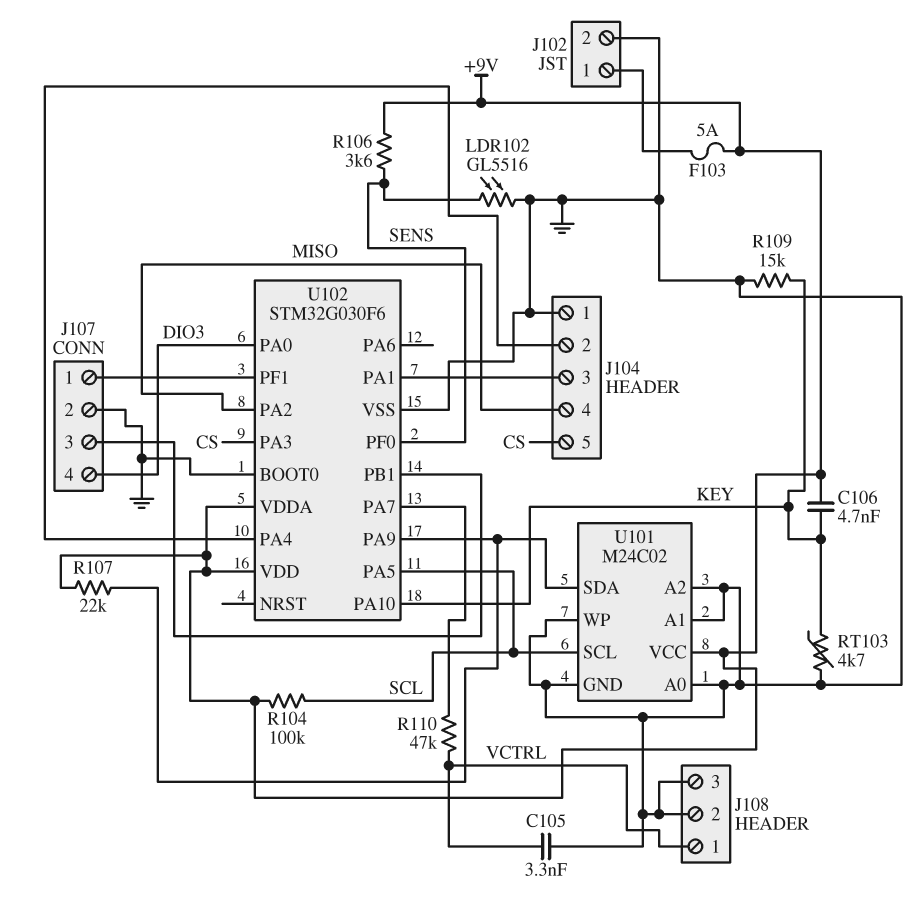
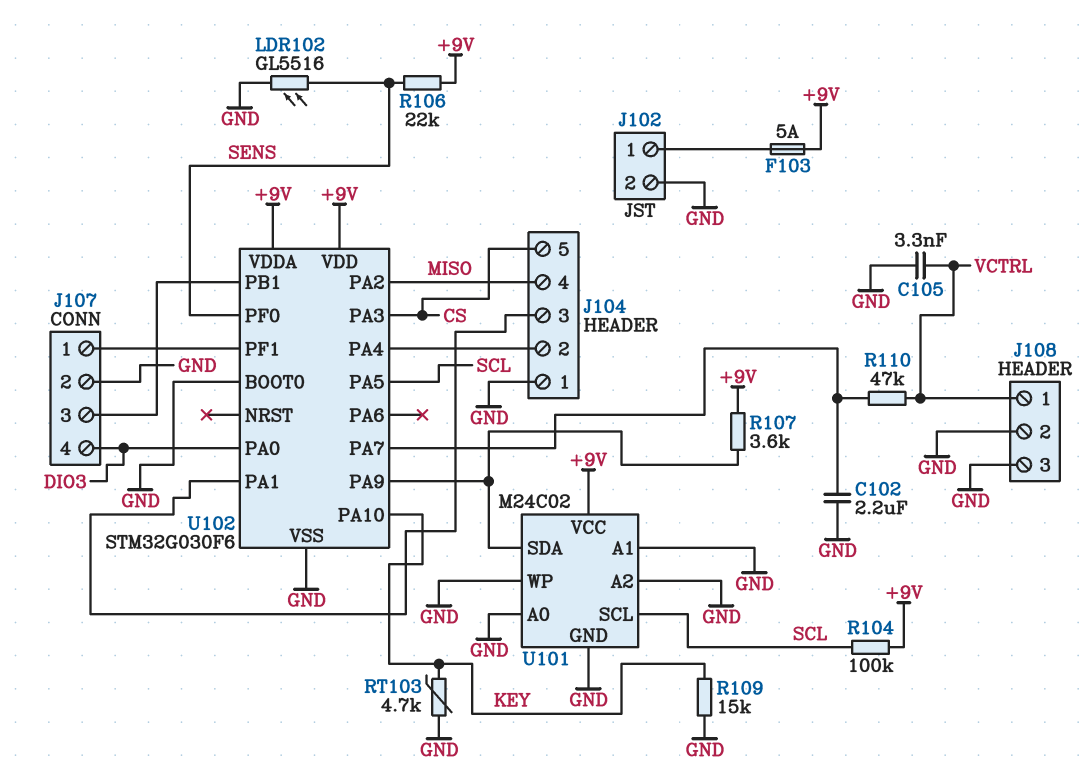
C102: none -> 2.2uF (GND, U102/PA7)
C106: 4.7nF (+9V, KEY) -> none
R106: 3.6k (+9V, SENS) -> 22k (+9V, SENS)
R107: 22k (+9V, U101/SDA) -> 3.6k (+9V, U101/SDA)

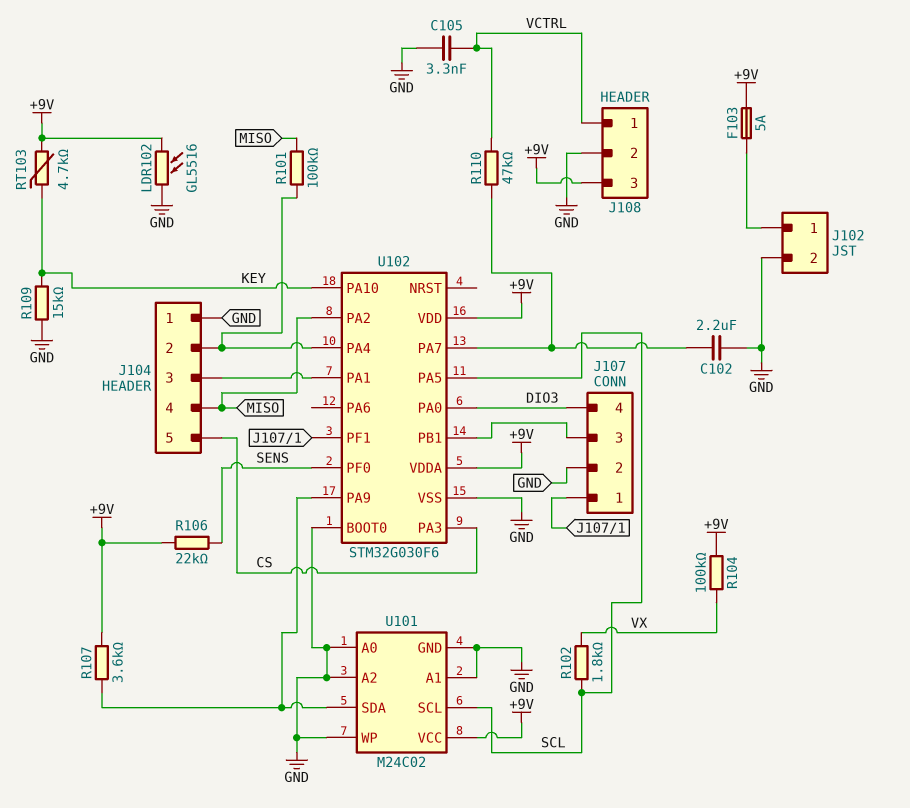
J108 pin 3: GND -> +9V
LDR102: GL5516 (GND, SENS) -> GL5516 (+9V, GND)
R101: none -> 100k (J104/2, MISO)
R102: none -> 1.8k (SCL, VX)
R104: 100k (+9V, SCL) -> 100k (+9V, VX)
RT103: 4.7k (GND, KEY) -> 4.7k (+9V, KEY)

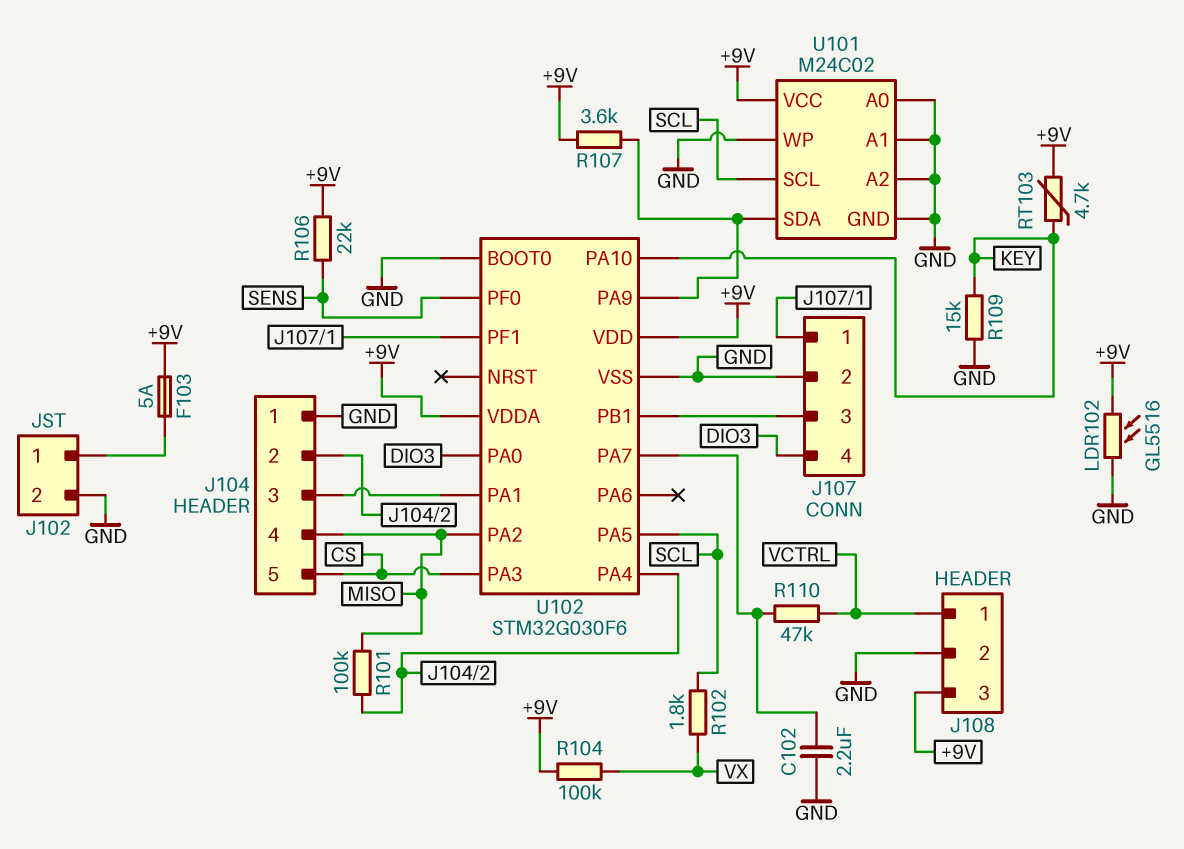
C105: 3.3nF (GND, VCTRL) -> none

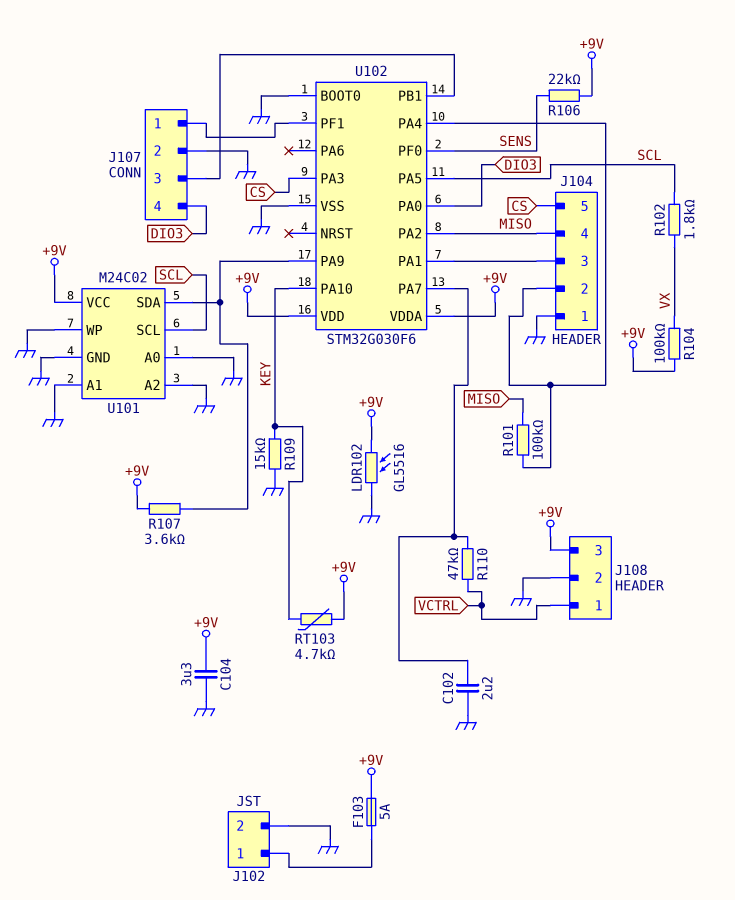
C104: none -> 3.3uF (+9V, GND)

